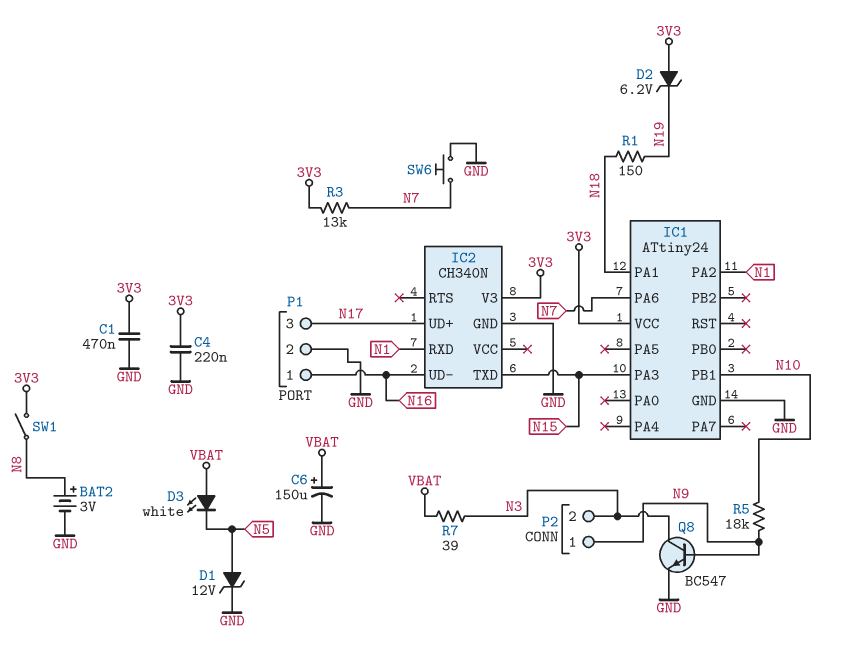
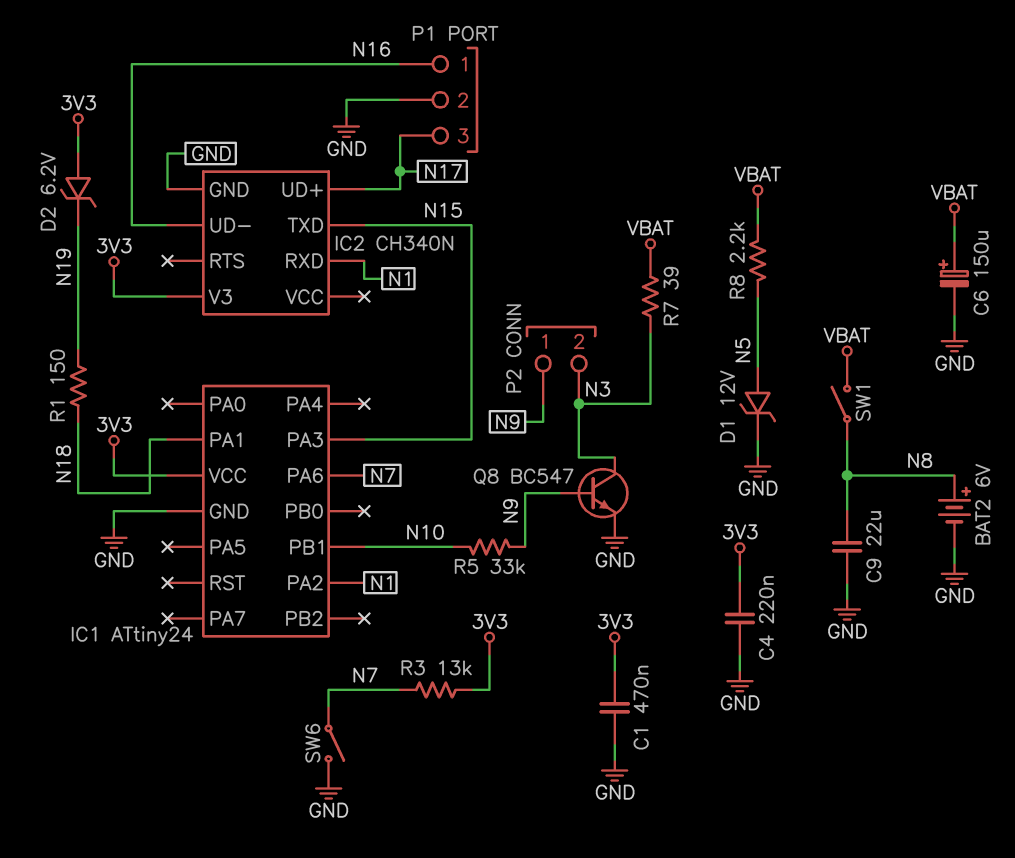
BAT2: 3V (plus N8, minus GND) -> 6V (plus N8, minus GND)
C9: none -> 22uF (GND, N8)
D3: LED white (A VBAT, K N5) -> none
R5: 18k (N9, N10) -> 33k (N9, N10)
R8: none -> 2.2k (N5, VBAT)
SW1: switch (3V3, N8) -> switch (N8, VBAT)
SW6: button (GND, N7) -> switch (GND, N7)

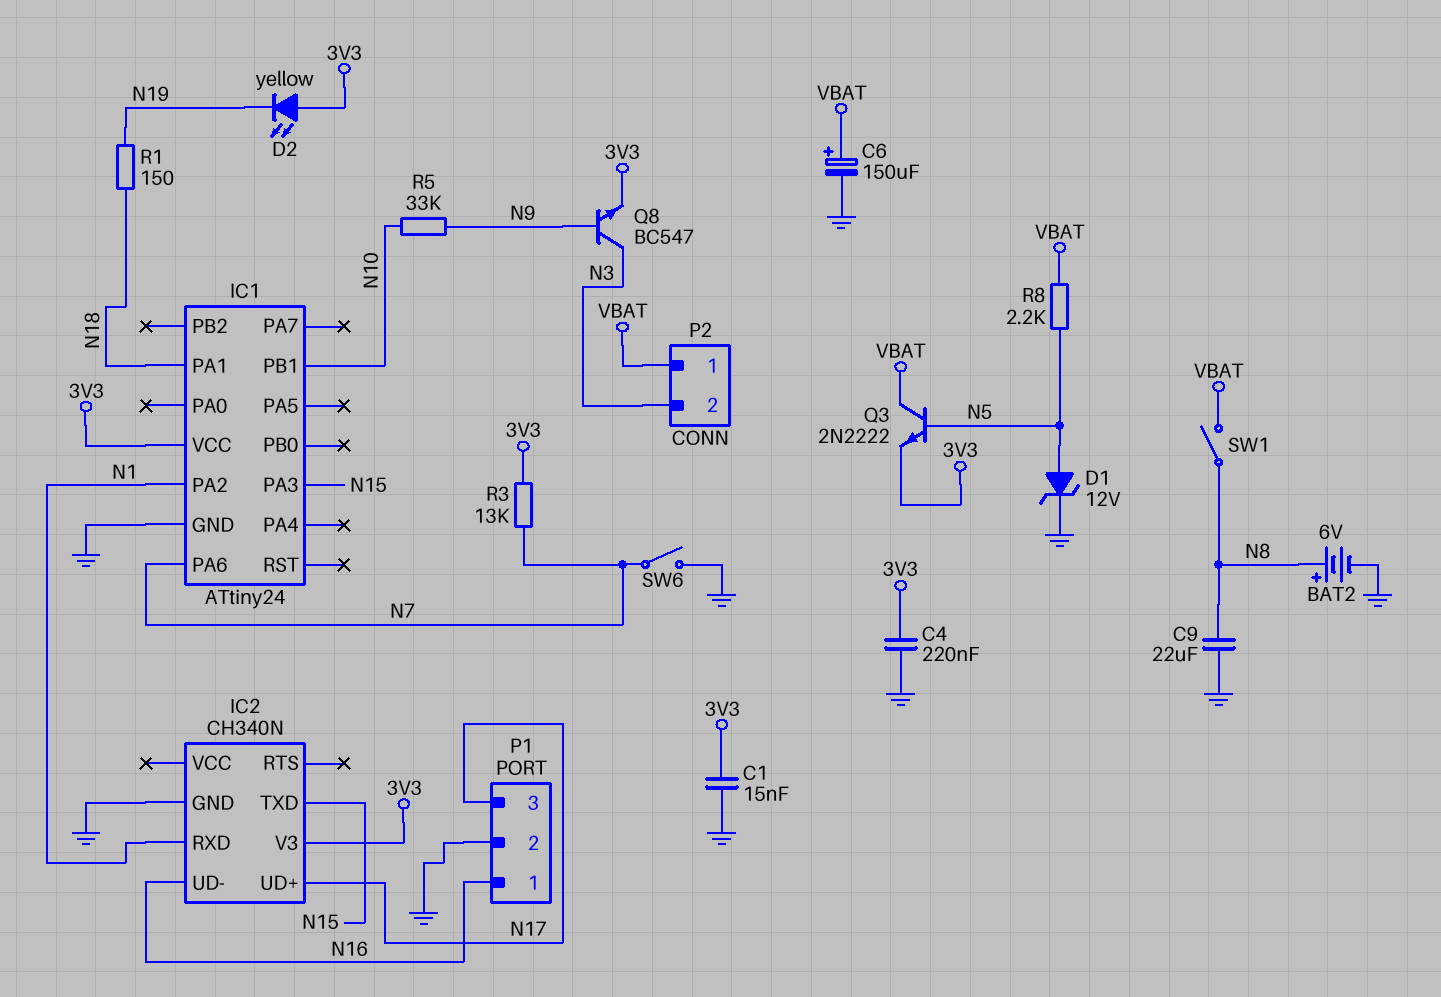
C1: 470nF (3V3, GND) -> 15nF (3V3, GND)
D2: zener 6.2V (A 3V3, K N19) -> LED yellow (A 3V3, K N19)
P2 pin 1: N9 -> VBAT
Q3: none -> NPN 2N2222 (B N5, C VBAT, E 3V3)
Q8: NPN BC547 (B N9, C N3, E GND) -> NPN BC547 (B N9, C N3, E 3V3)
R7: 39 (N3, VBAT) -> none

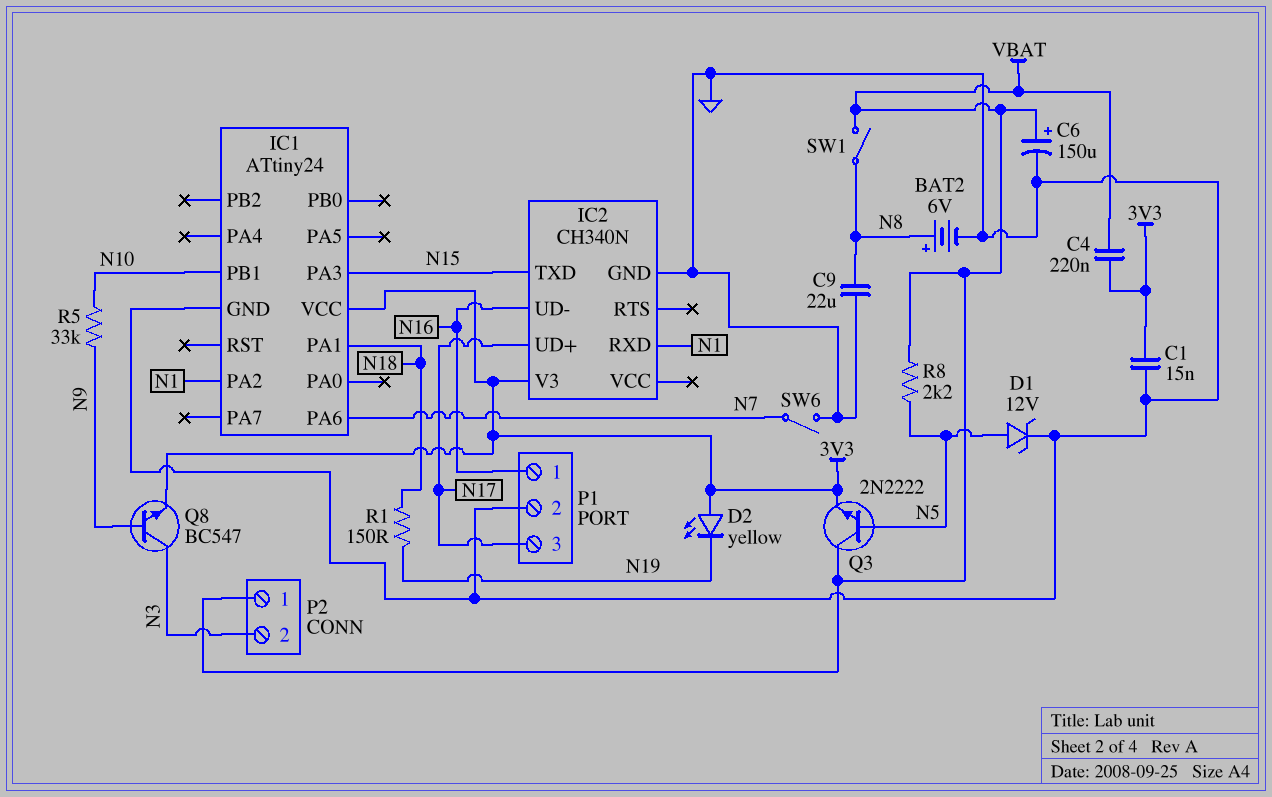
C4: 220nF (3V3, GND) -> 220nF (3V3, VBAT)
R3: 13k (3V3, N7) -> none

